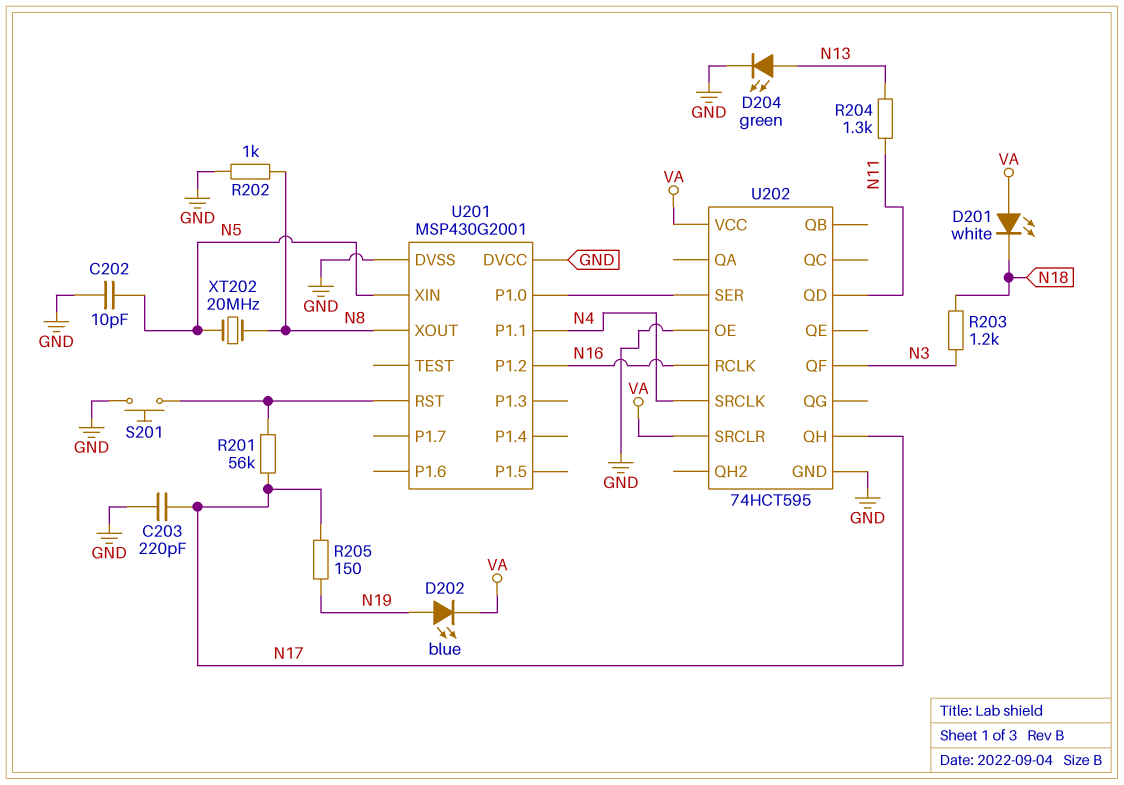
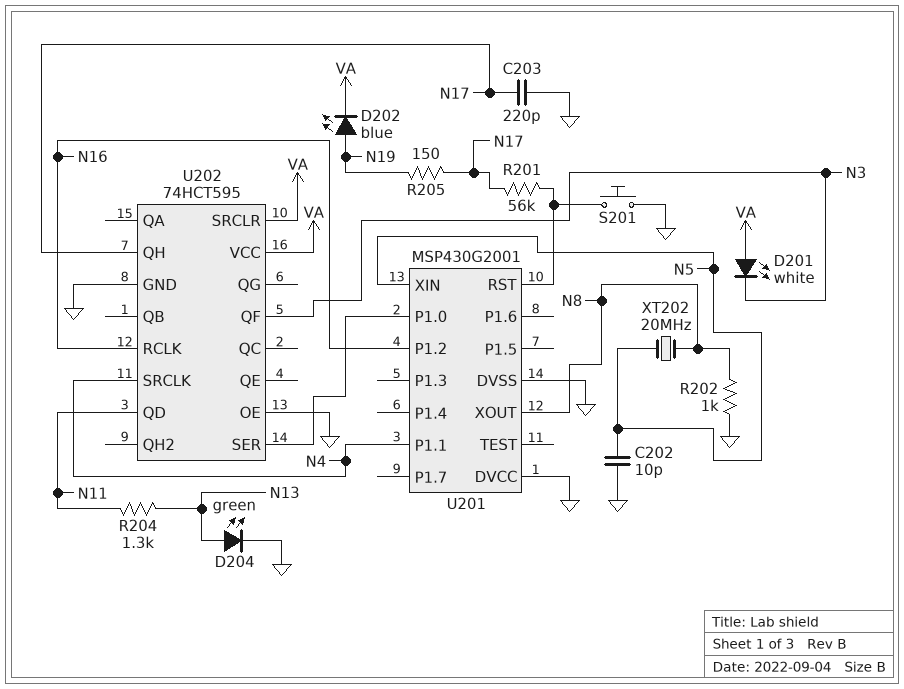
D201: LED white (A VA, K N18) -> LED white (A VA, K N3)
R203: 1.2k (N3, N18) -> none

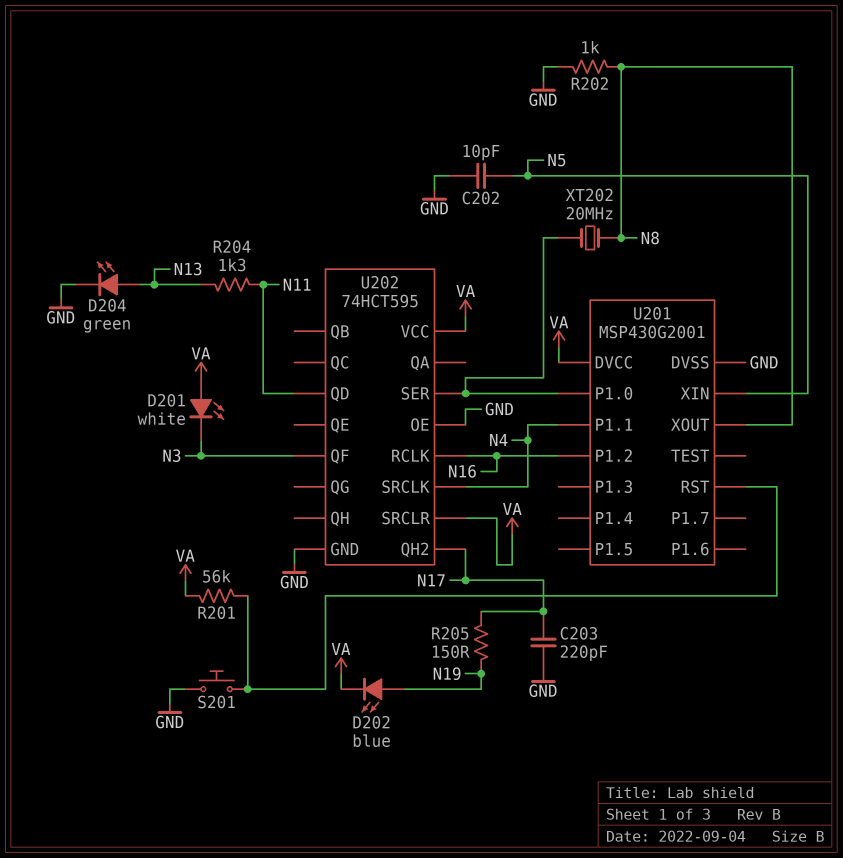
R201: 56k (N17, U201/RST) -> 56k (U201/RST, VA)
U201 pin DVCC: GND -> VA
U202 pin QH: N17 -> none
U202 pin QH2: none -> N17
XT202: 20MHz (N5, N8) -> 20MHz (N8, U201/P1.0)

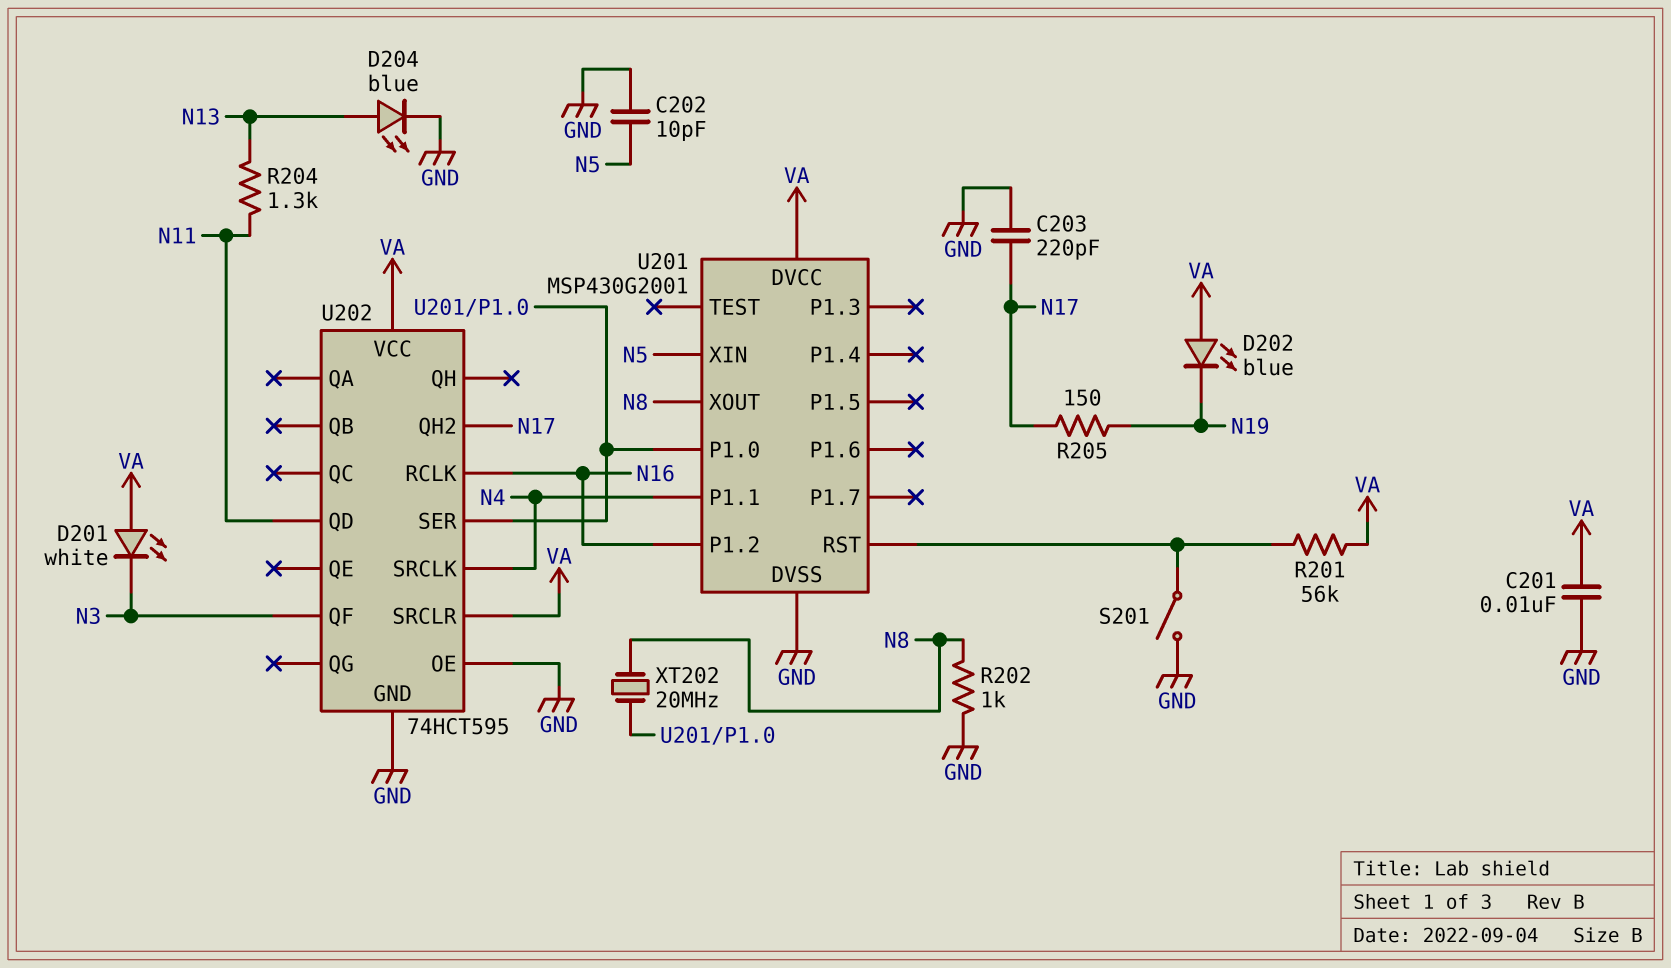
C201: none -> 10nF (GND, VA)
D202: LED blue (A N19, K VA) -> LED blue (A VA, K N19)
D204: LED green (A N13, K GND) -> LED blue (A N13, K GND)
S201: button (GND, U201/RST) -> switch (GND, U201/RST)

